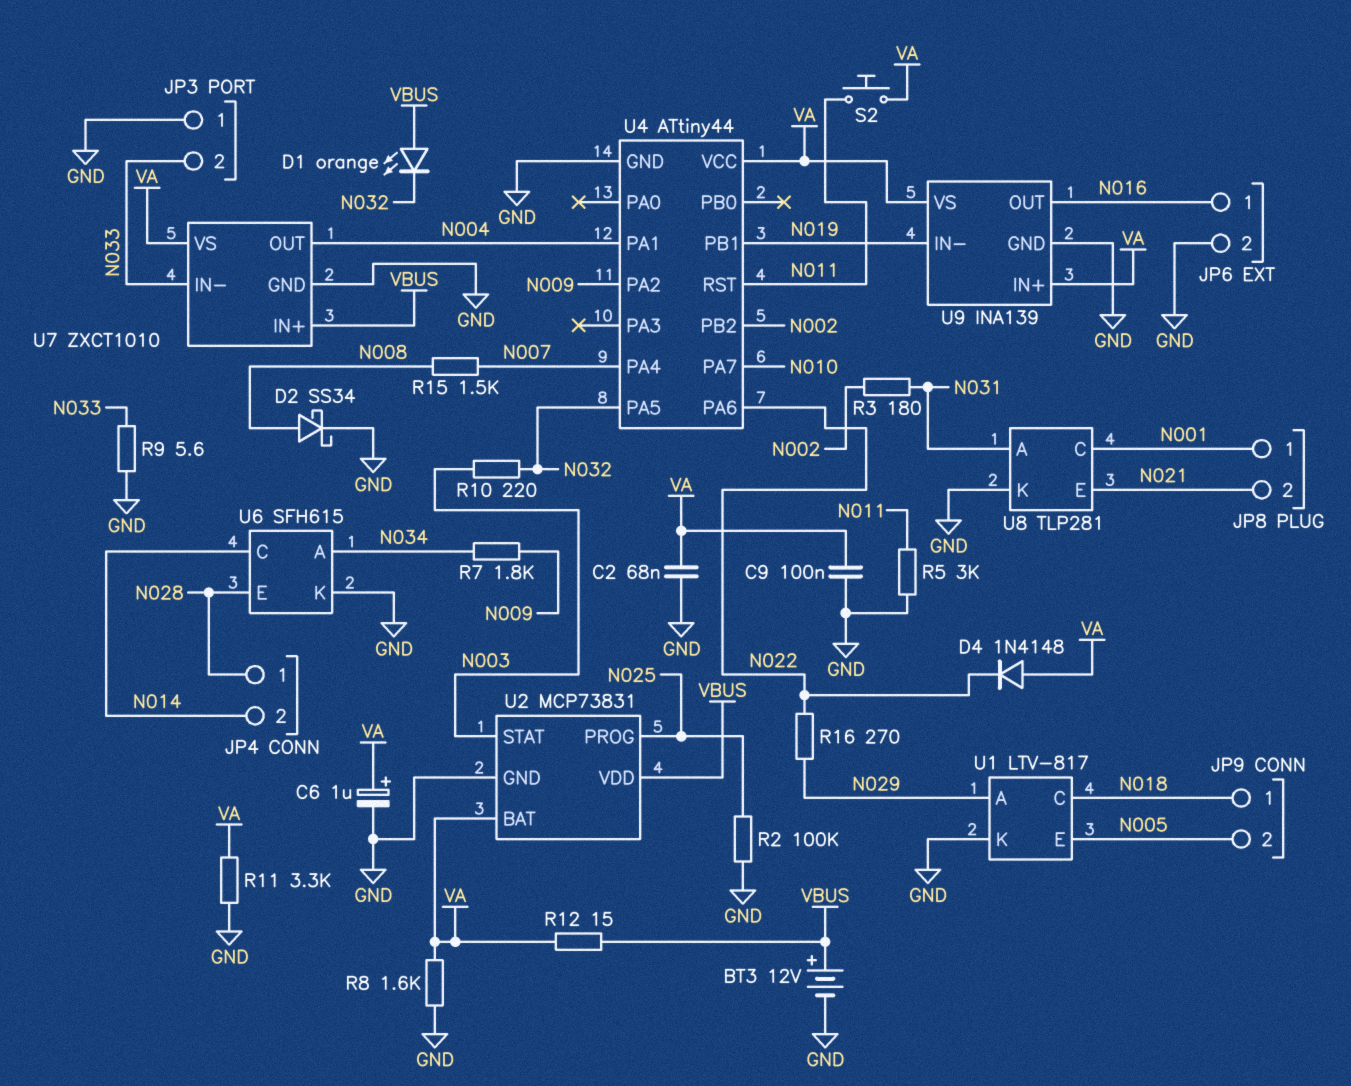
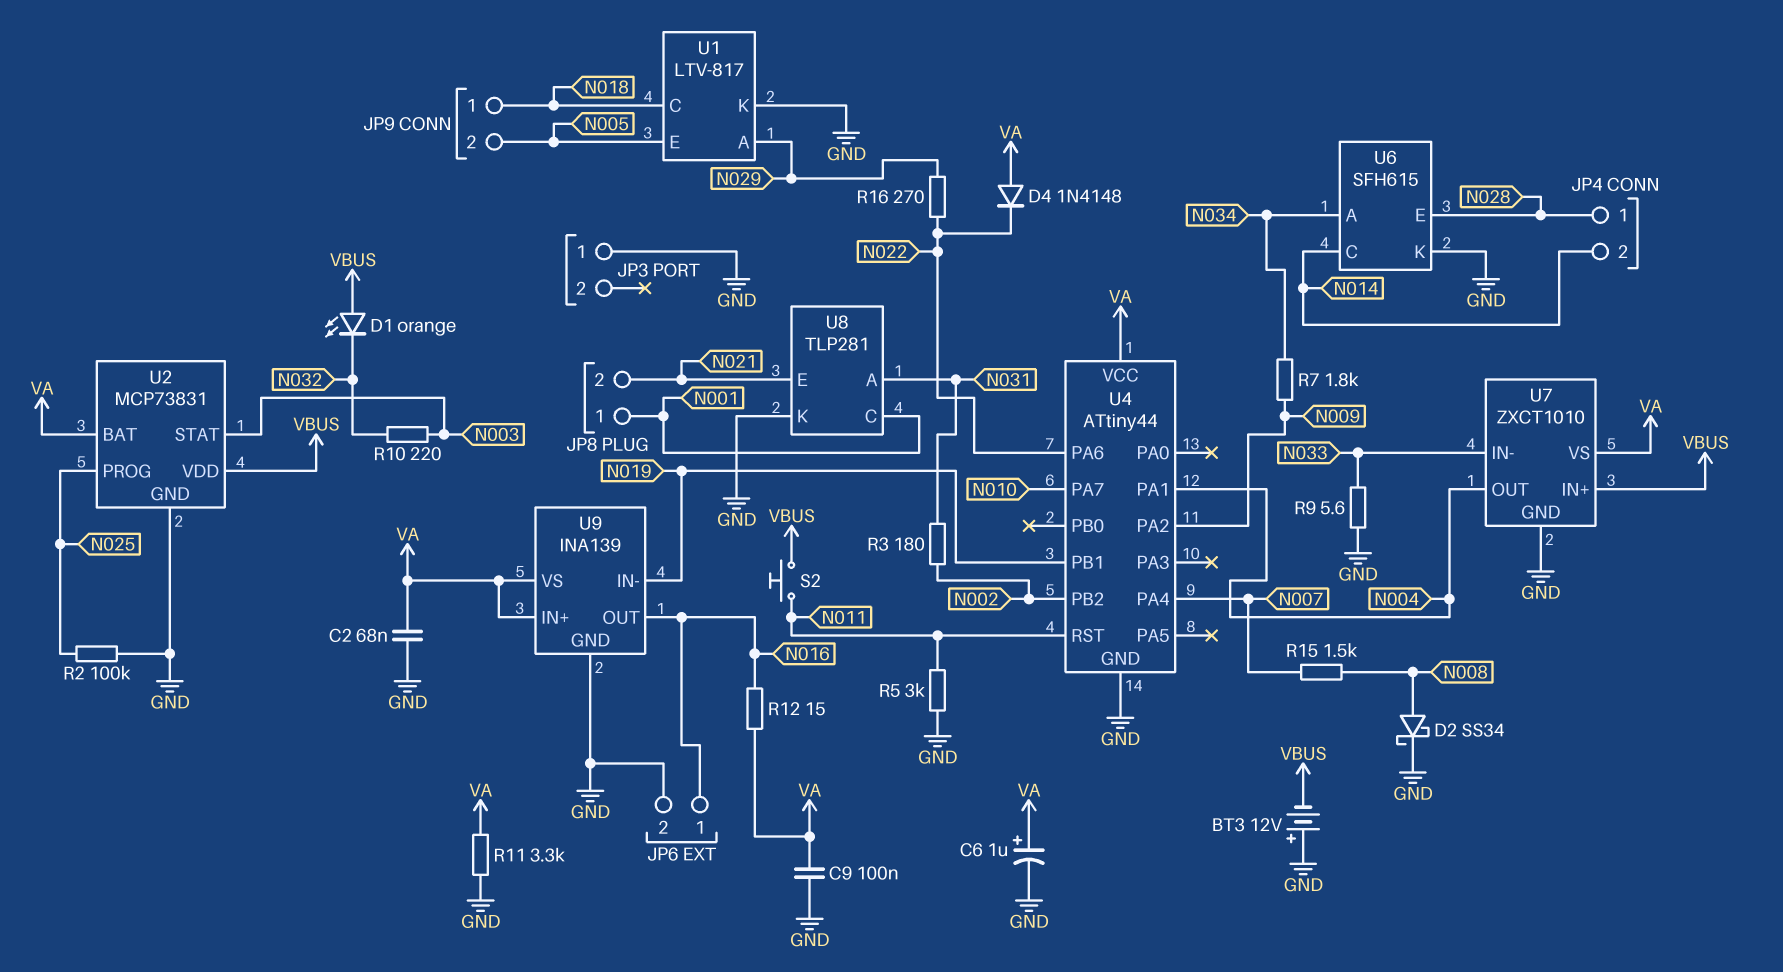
BT3: 12V (plus VBUS, minus GND) -> 12V (plus GND, minus VBUS)
JP3 pin 2: N033 -> none
R8: 1.6k (GND, VA) -> none
R12: 15 (VA, VBUS) -> 15 (N016, VA)
S2: button (N011, VA) -> button (N011, VBUS)
U4 pin PA5: N032 -> none

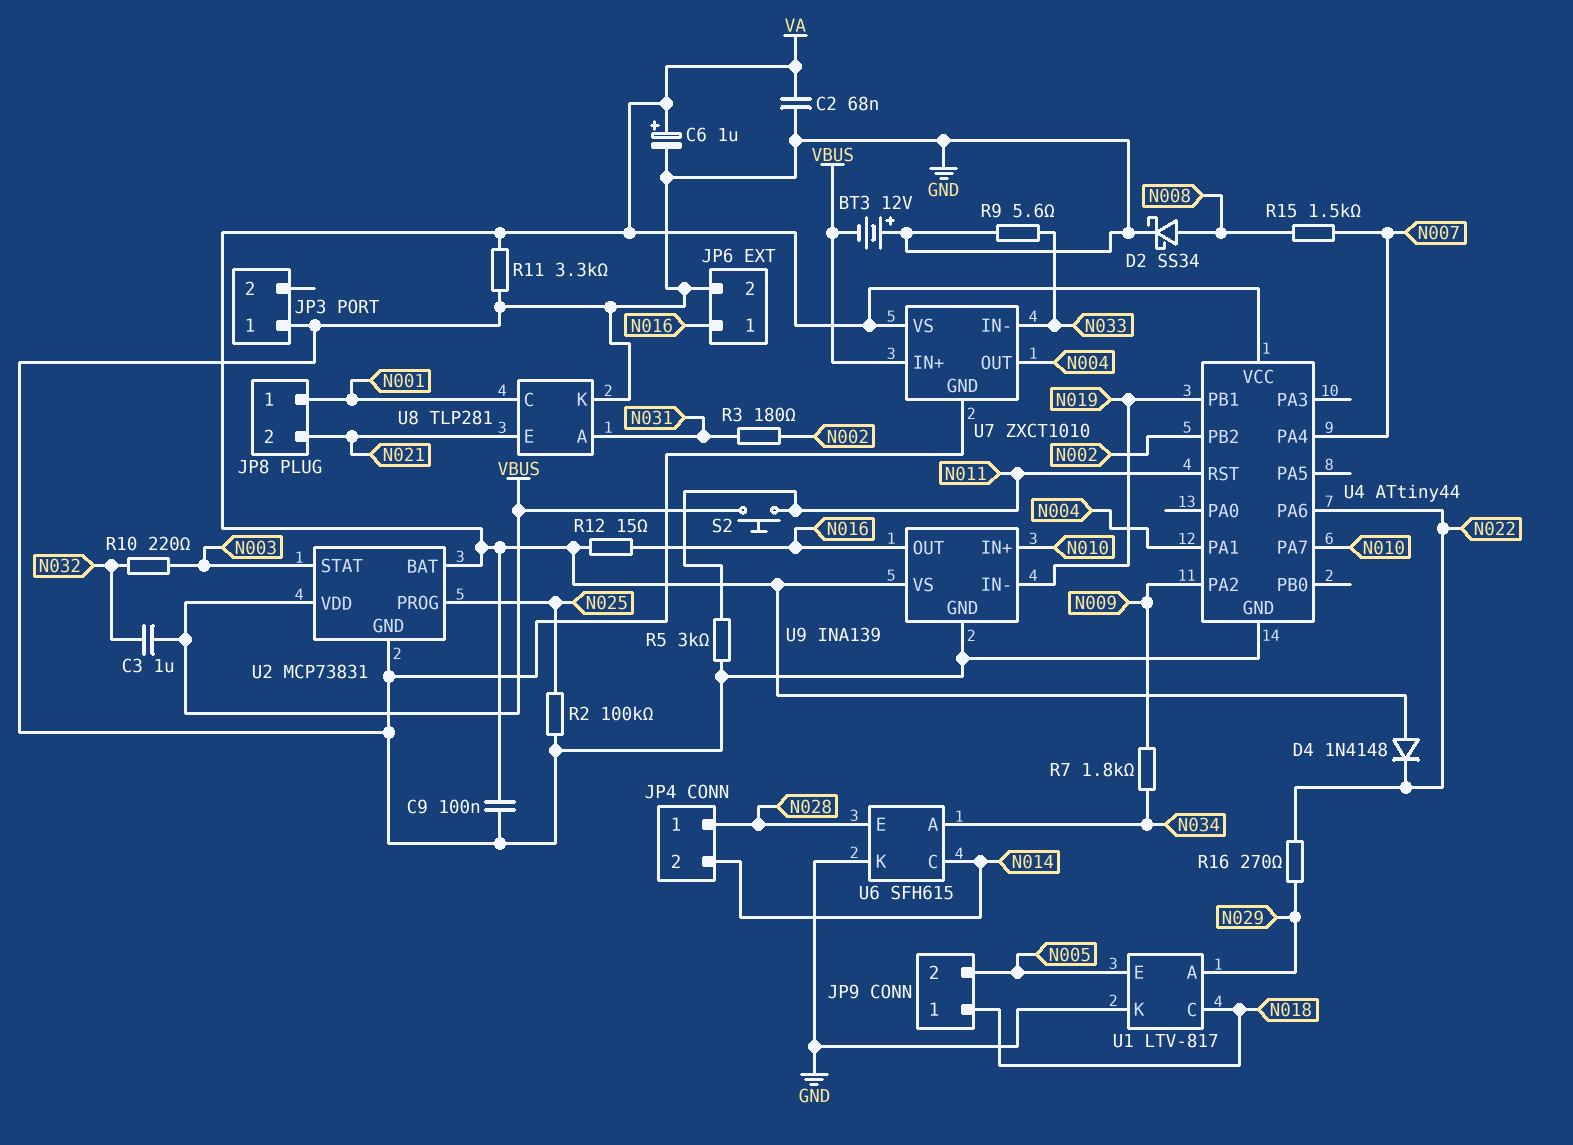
C3: none -> 1uF (N032, VBUS)
D1: LED orange (A VBUS, K N032) -> none
U9 pin IN+: VA -> N010

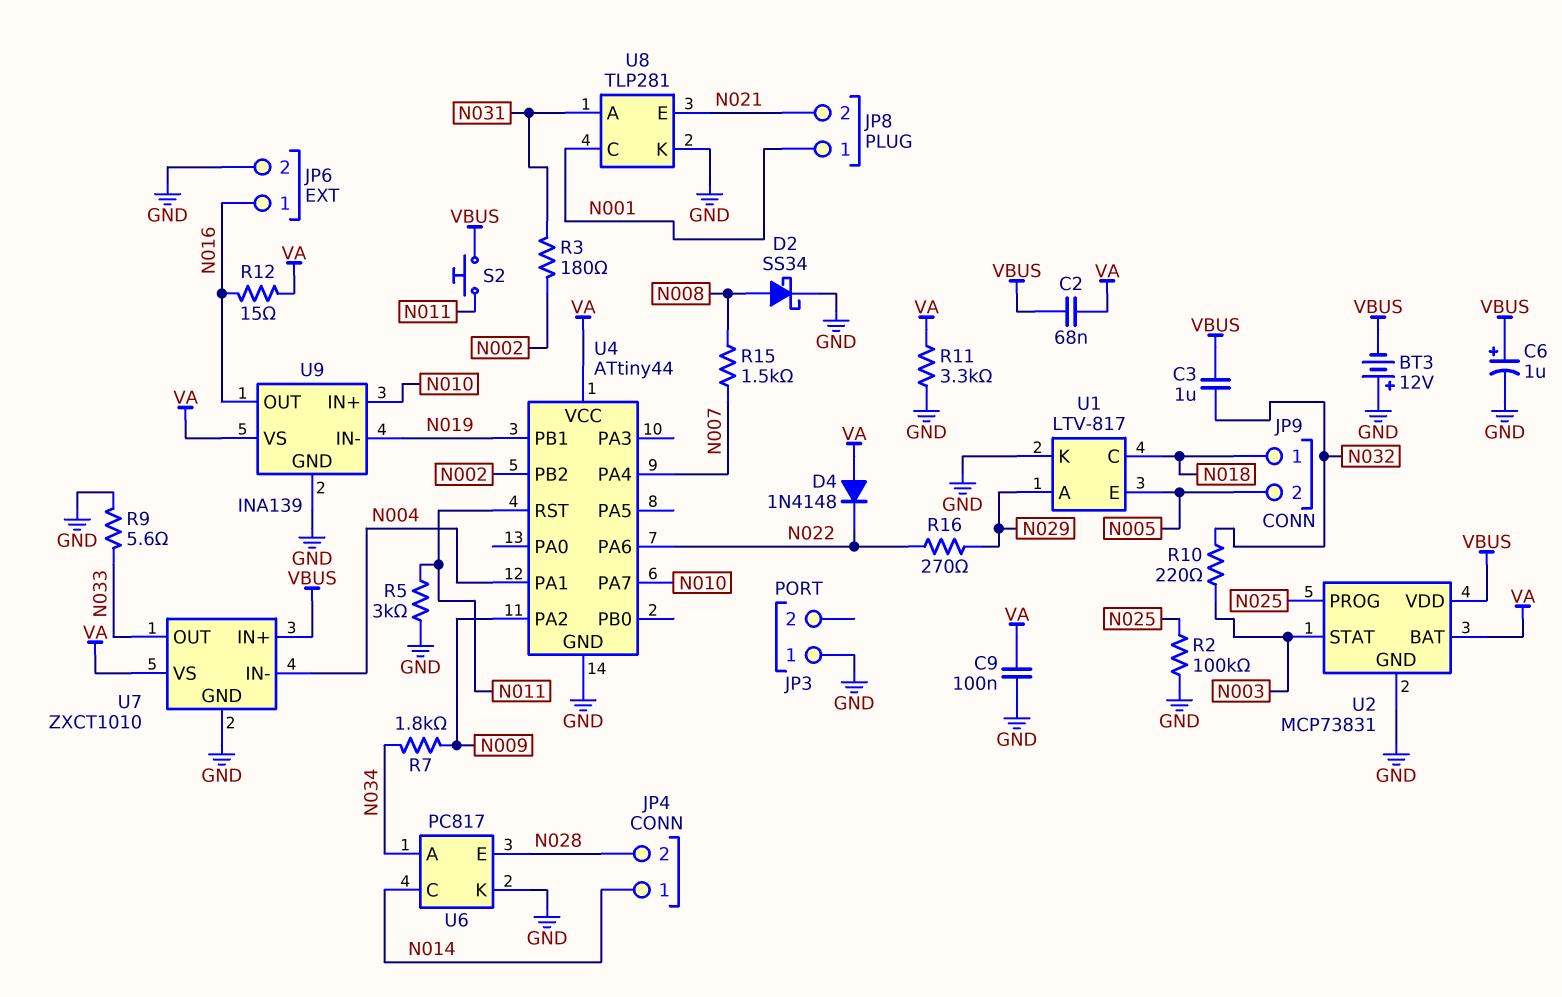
C2: 68nF (GND, VA) -> 68nF (VA, VBUS)
C6: 1uF (plus VA, minus GND) -> 1uF (plus VBUS, minus GND)
JP4 pin 1: N028 -> N014
JP4 pin 2: N014 -> N028
U6: SFH615 -> PC817
U7 pin IN-: N033 -> N004
U7 pin OUT: N004 -> N033

